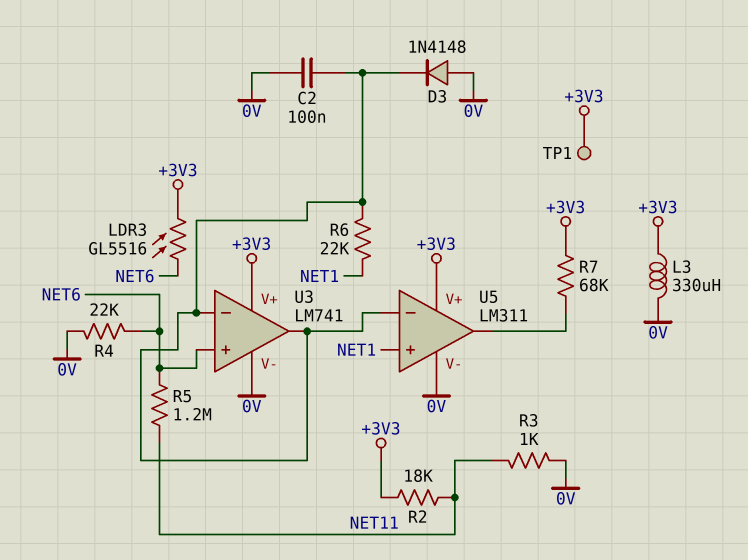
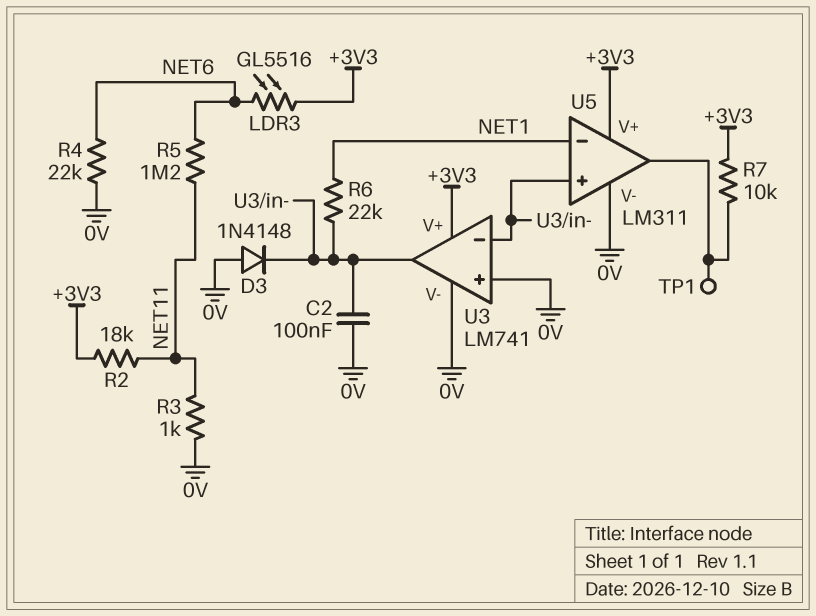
L3: 330uH (+3V3, 0V) -> none
R7: 68k (+3V3, U5/out) -> 10k (+3V3, U5/out)
TP1: test point (+3V3) -> test point (U5/out)
U3 pin in+: NET6 -> 0V
U5 pin in+: NET1 -> U3/in-
U5 pin in-: U3/in- -> NET1

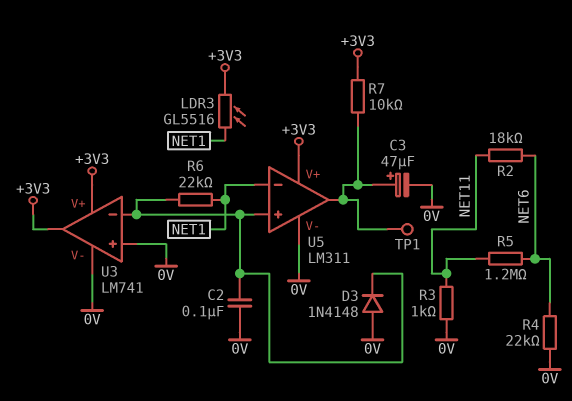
C3: none -> 47uF (plus U5/out, minus 0V)
LDR3: GL5516 (+3V3, NET6) -> GL5516 (+3V3, NET1)
R2: 18k (+3V3, NET11) -> 18k (NET6, NET11)
U3 pin out: U3/in- -> +3V3

